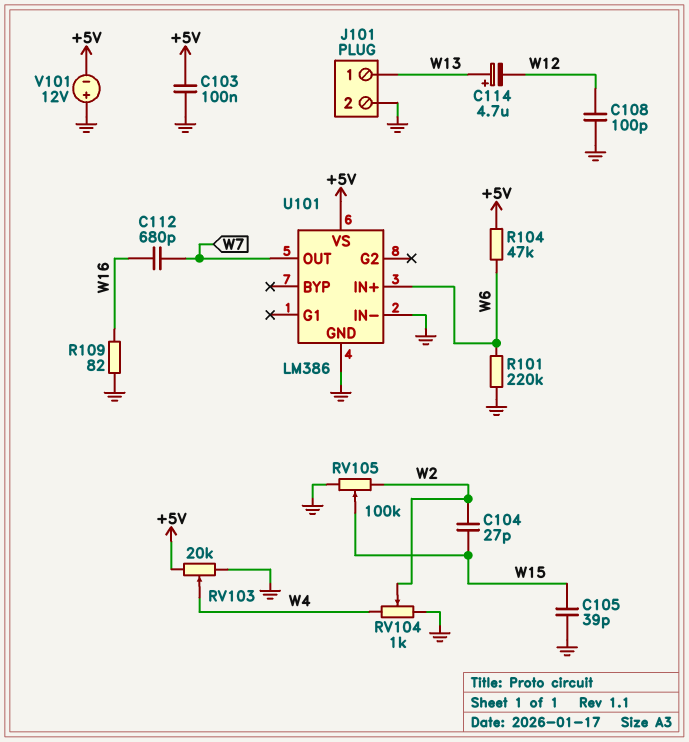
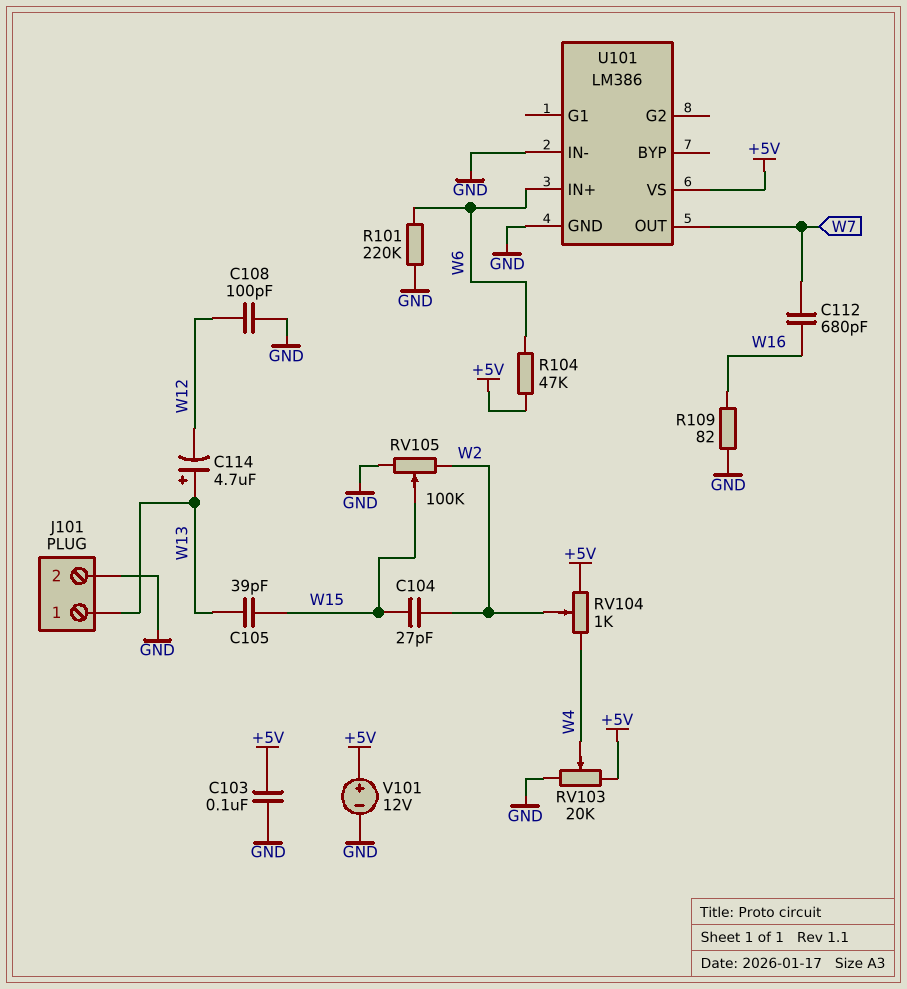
C105: 39pF (GND, W15) -> 39pF (W13, W15)
RV104: 1k (GND, W4, wiper W2) -> 1k (+5V, W4, wiper W2)
V101: 12V (plus GND, minus +5V) -> 12V (plus +5V, minus GND)

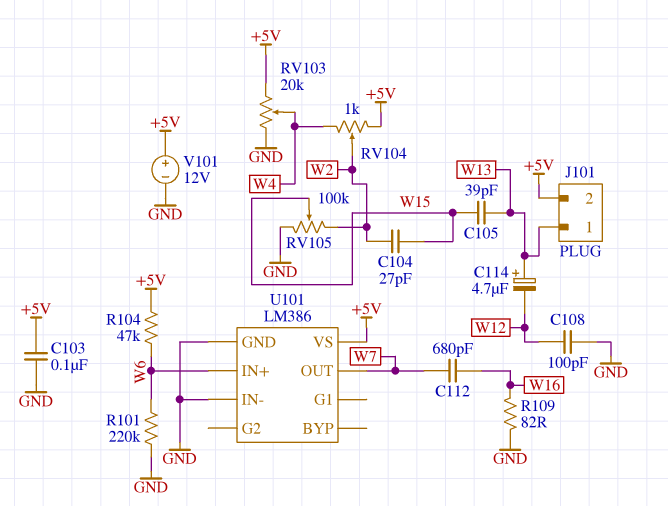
J101 pin 2: GND -> +5V

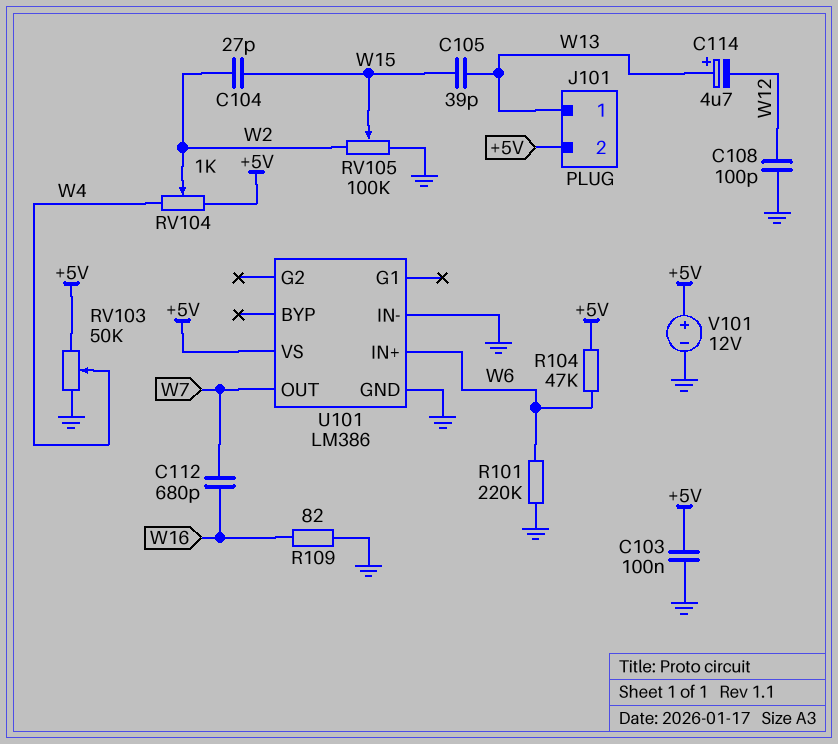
RV103: 20k (+5V, GND, wiper W4) -> 50k (+5V, GND, wiper W4)

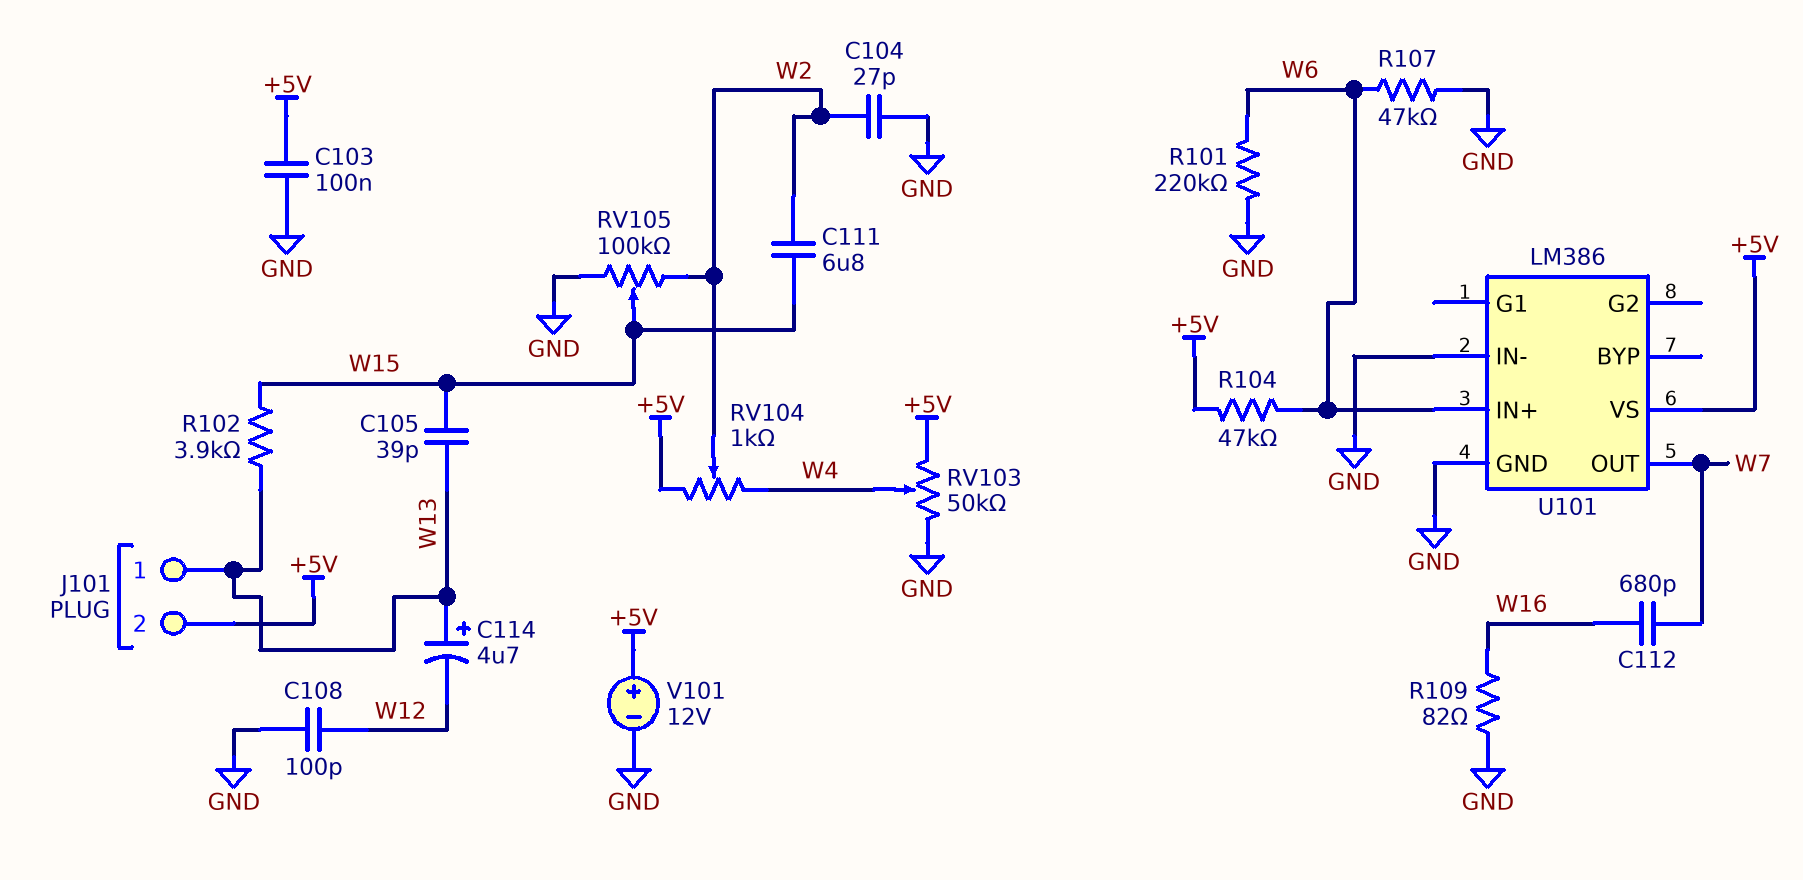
C104: 27pF (W2, W15) -> 27pF (GND, W2)
C111: none -> 6.8uF (W2, W15)
R102: none -> 3.9k (W13, W15)
R107: none -> 47k (GND, W6)

